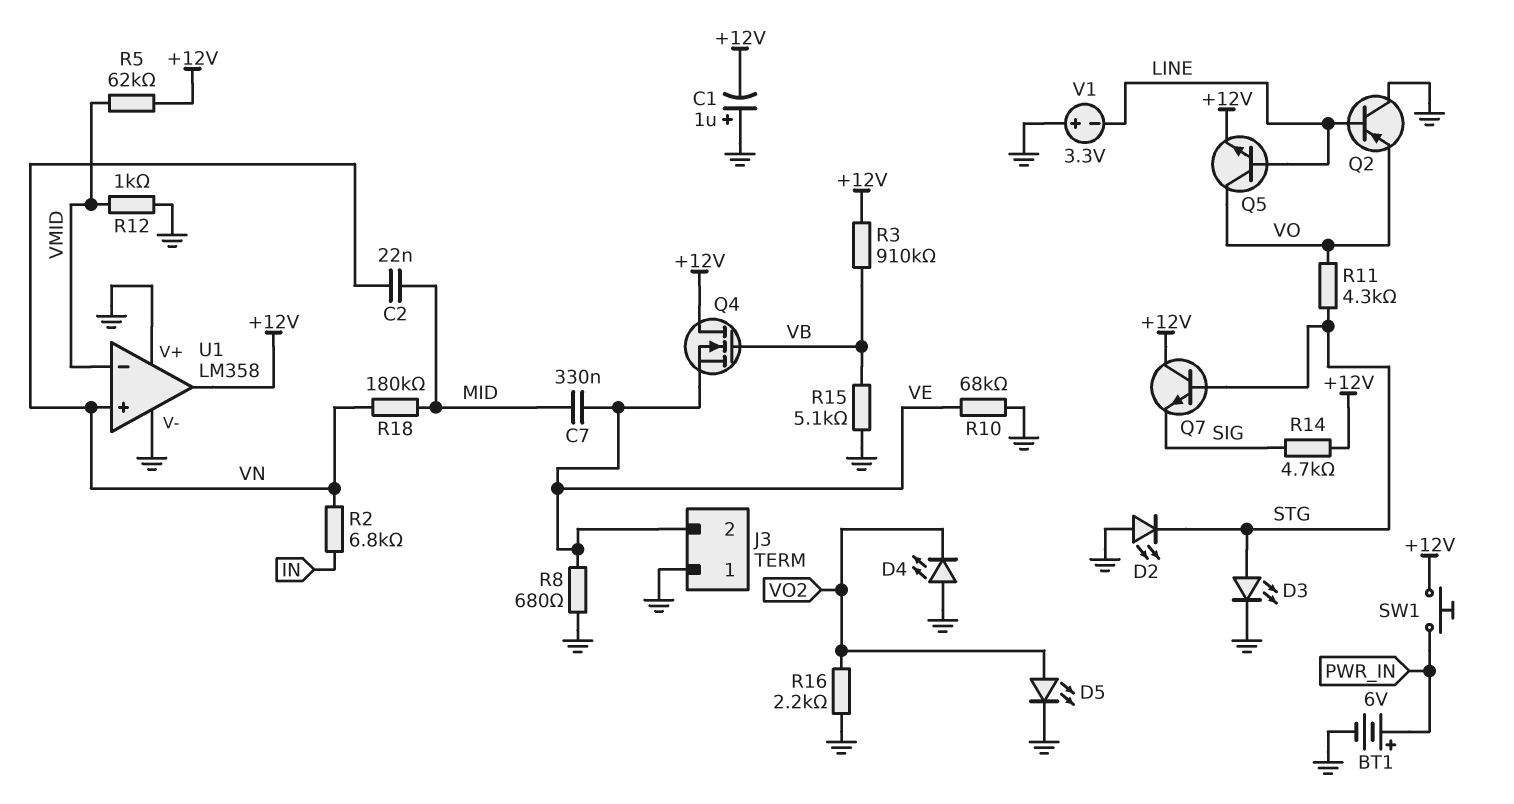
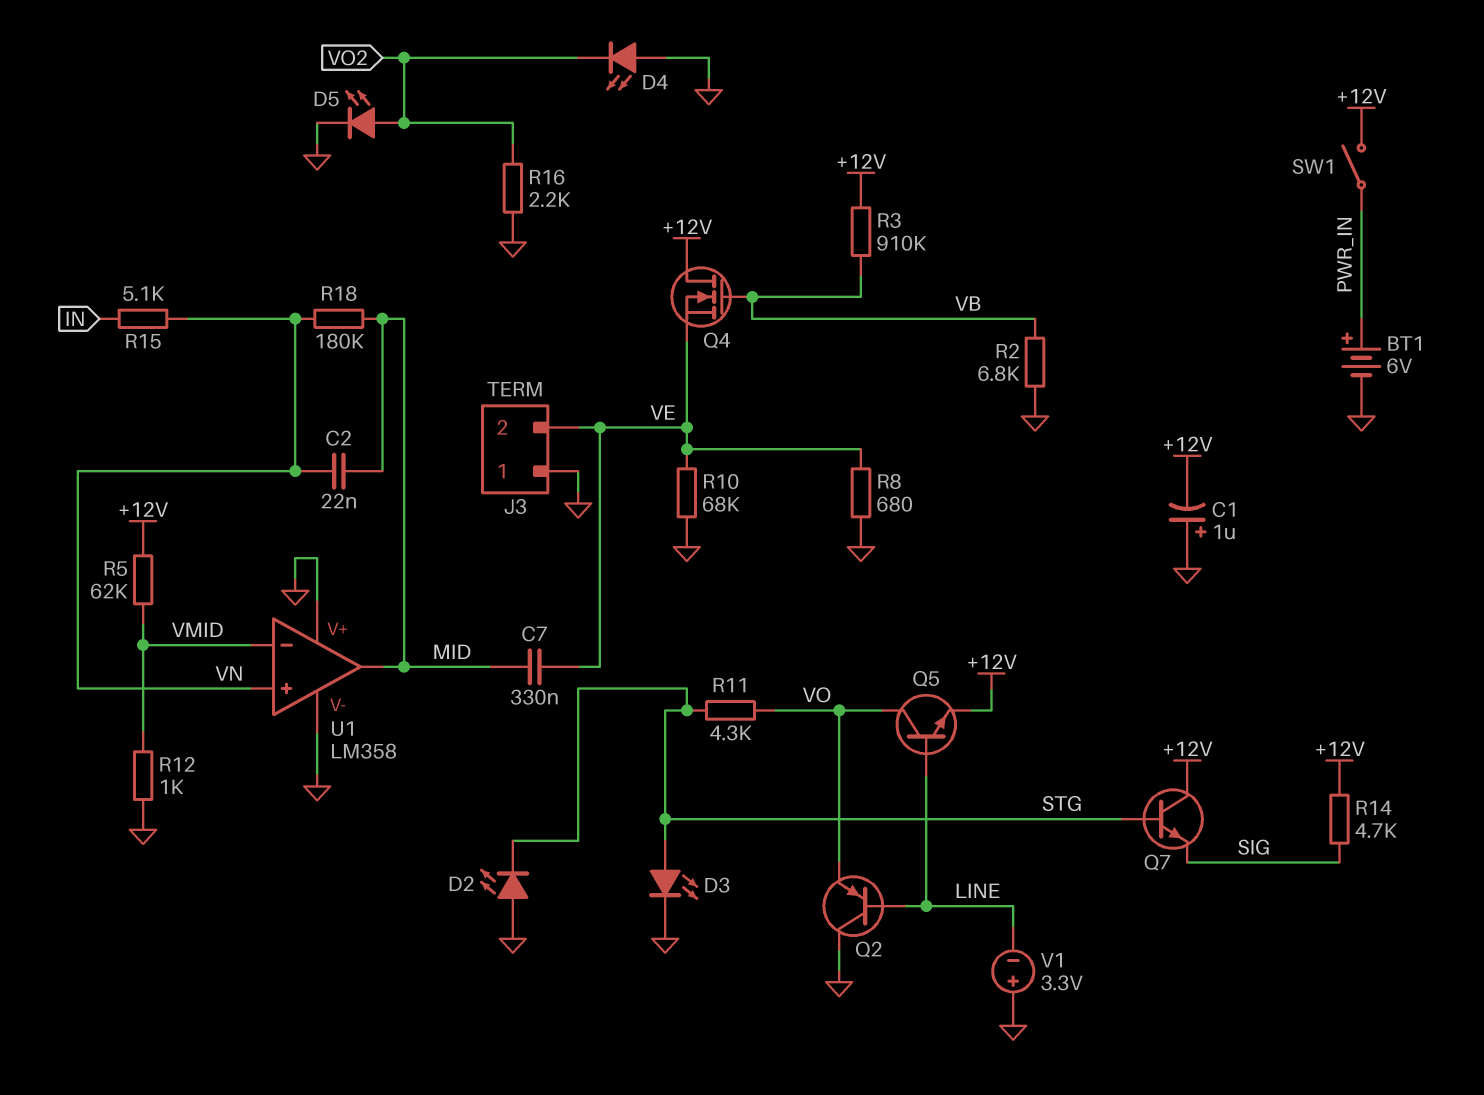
R2: 6.8k (IN, VN) -> 6.8k (GND, VB)
R15: 5.1k (GND, VB) -> 5.1k (IN, VN)
SW1: button (+12V, PWR_IN) -> switch (+12V, PWR_IN)
U1 pin out: +12V -> MID

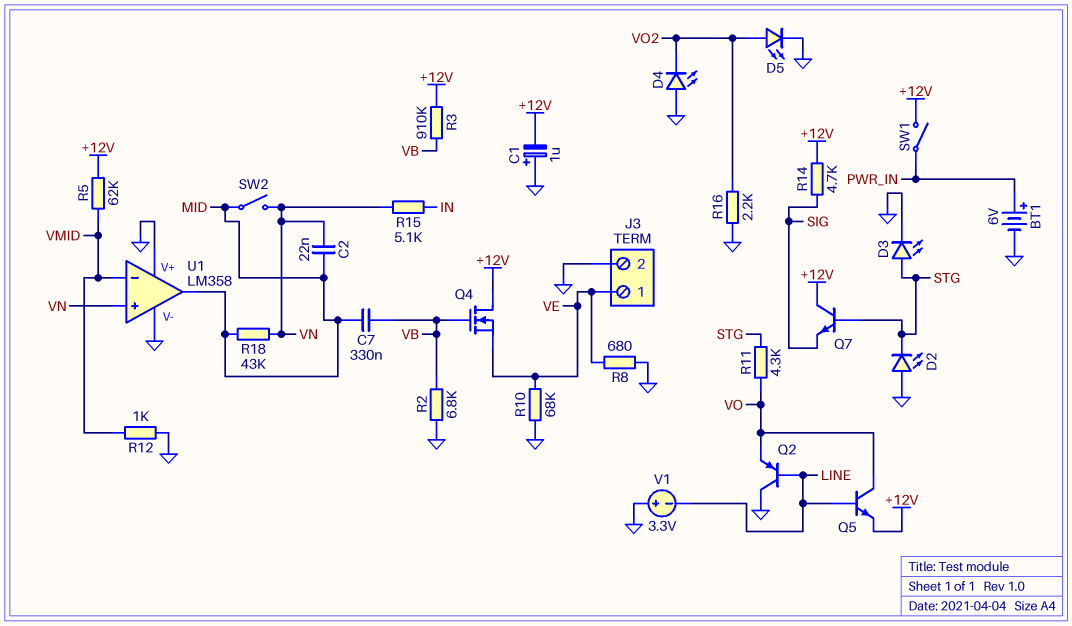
C7: 330nF (MID, VE) -> 330nF (MID, VB)
J3 pin 1: GND -> VE
J3 pin 2: VE -> GND
R18: 180k (MID, VN) -> 43k (MID, VN)
SW2: none -> switch (MID, VN)

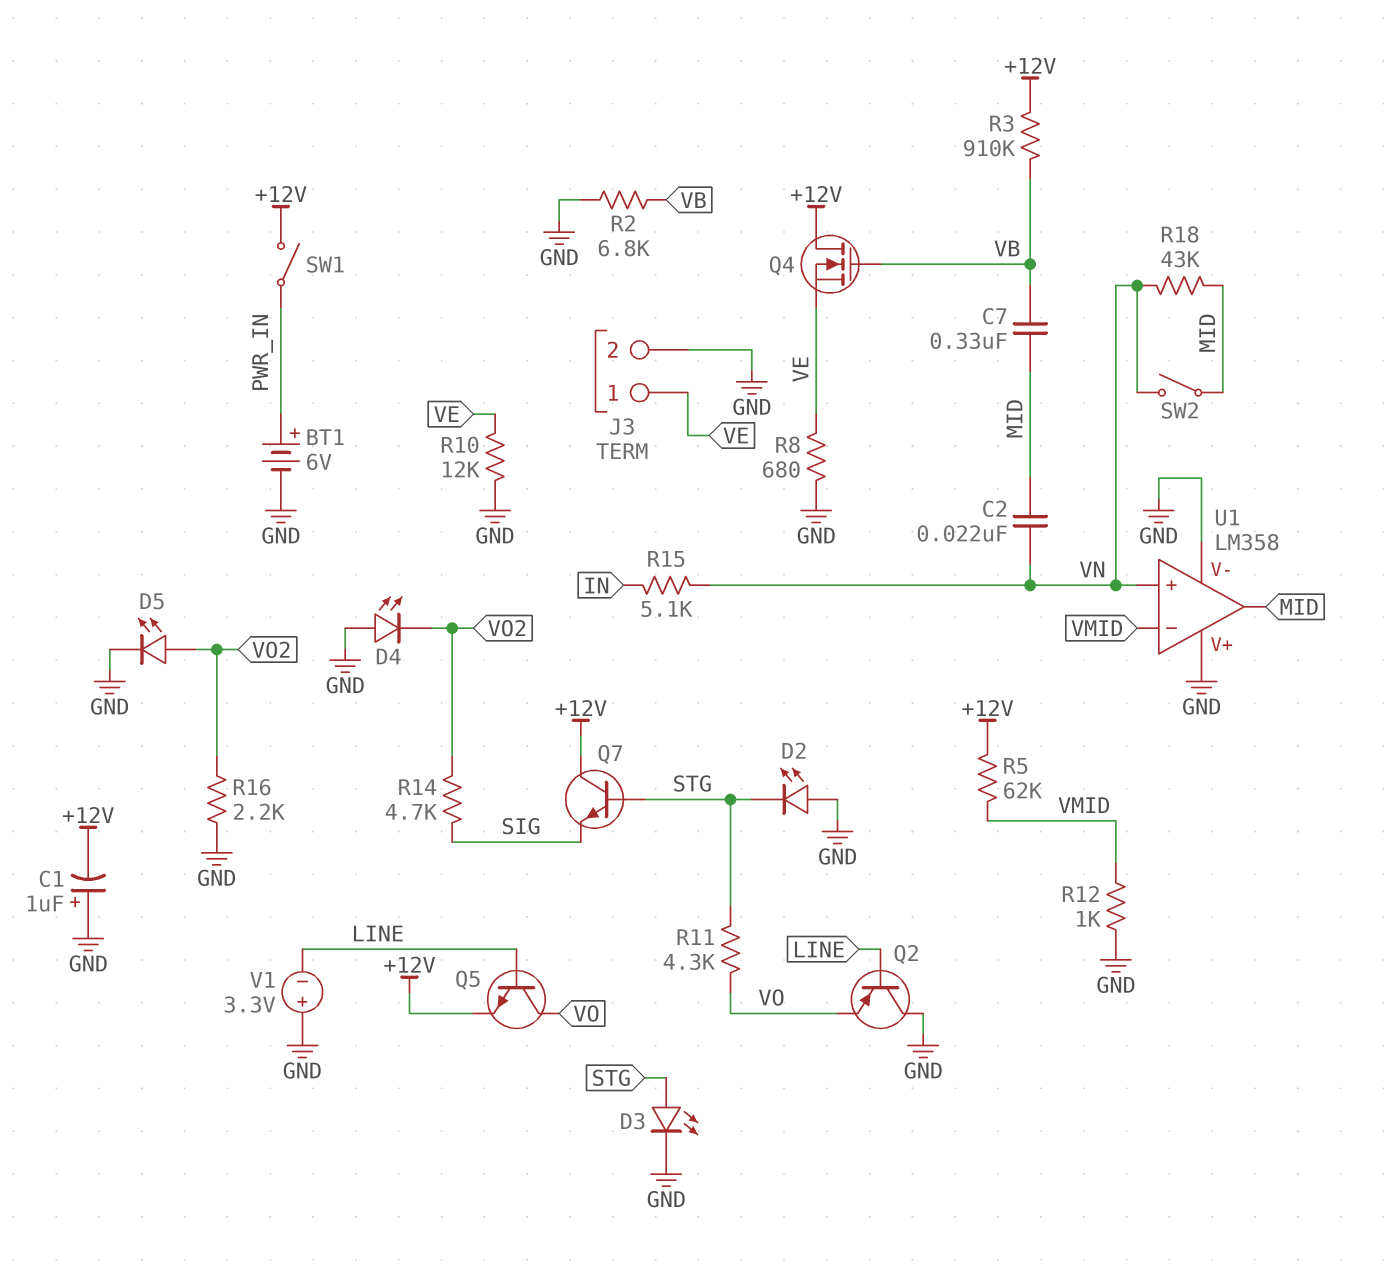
R10: 68k (GND, VE) -> 12k (GND, VE)
R14: 4.7k (+12V, SIG) -> 4.7k (SIG, VO2)

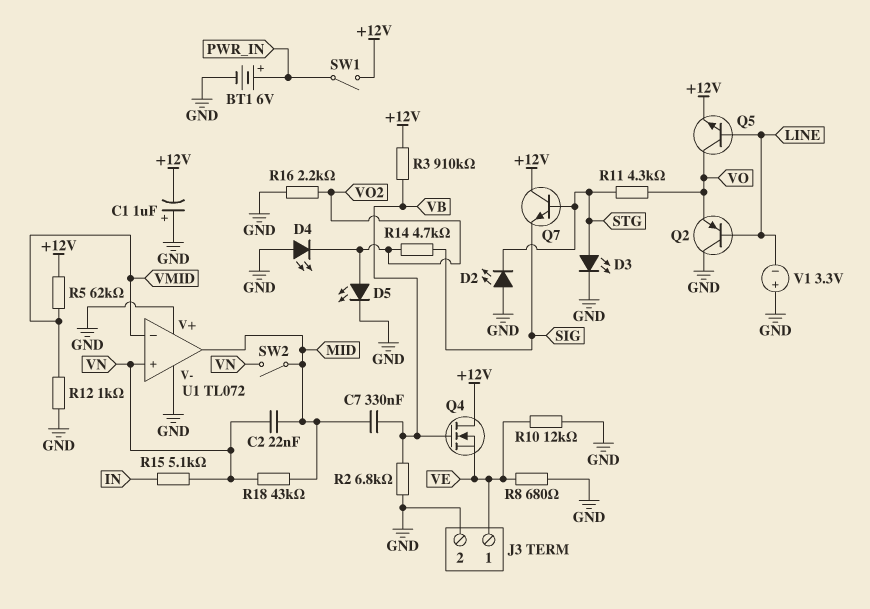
U1: LM358 -> TL072

